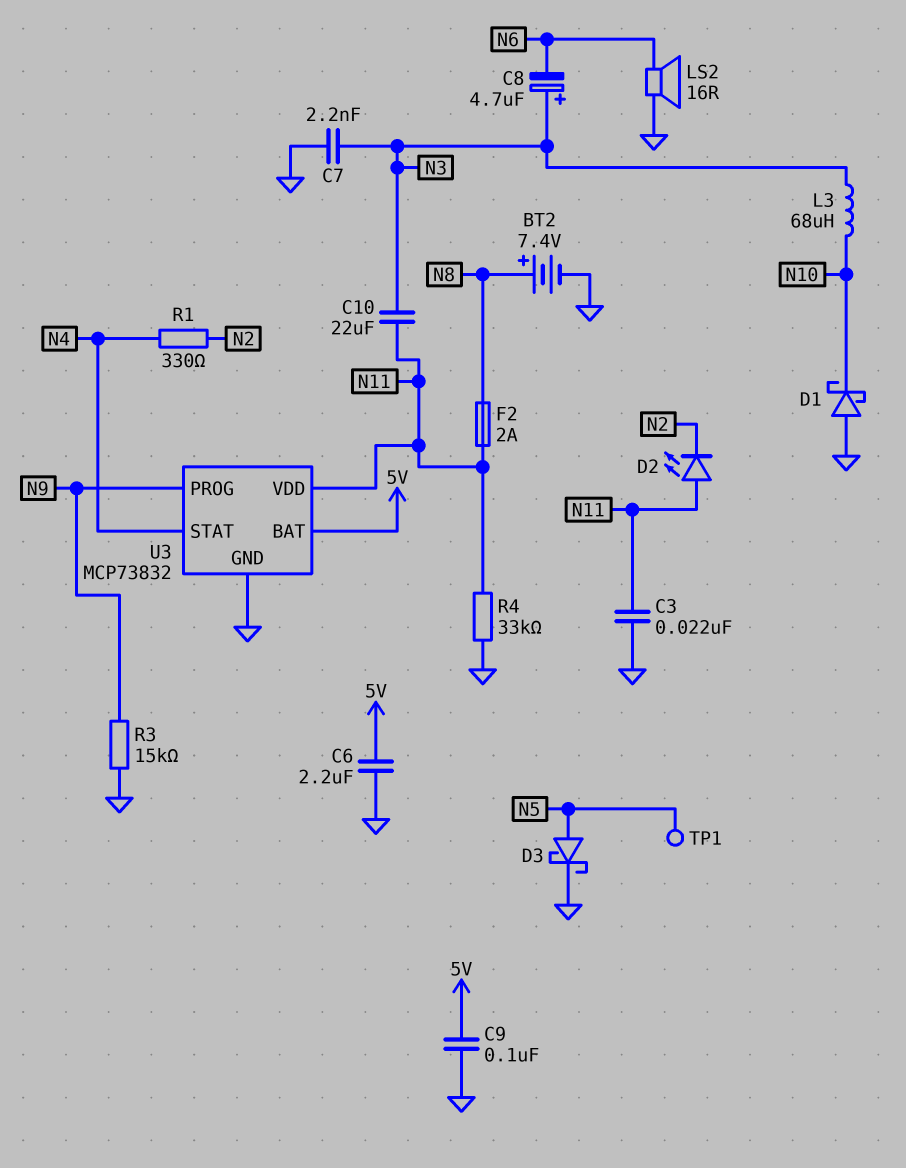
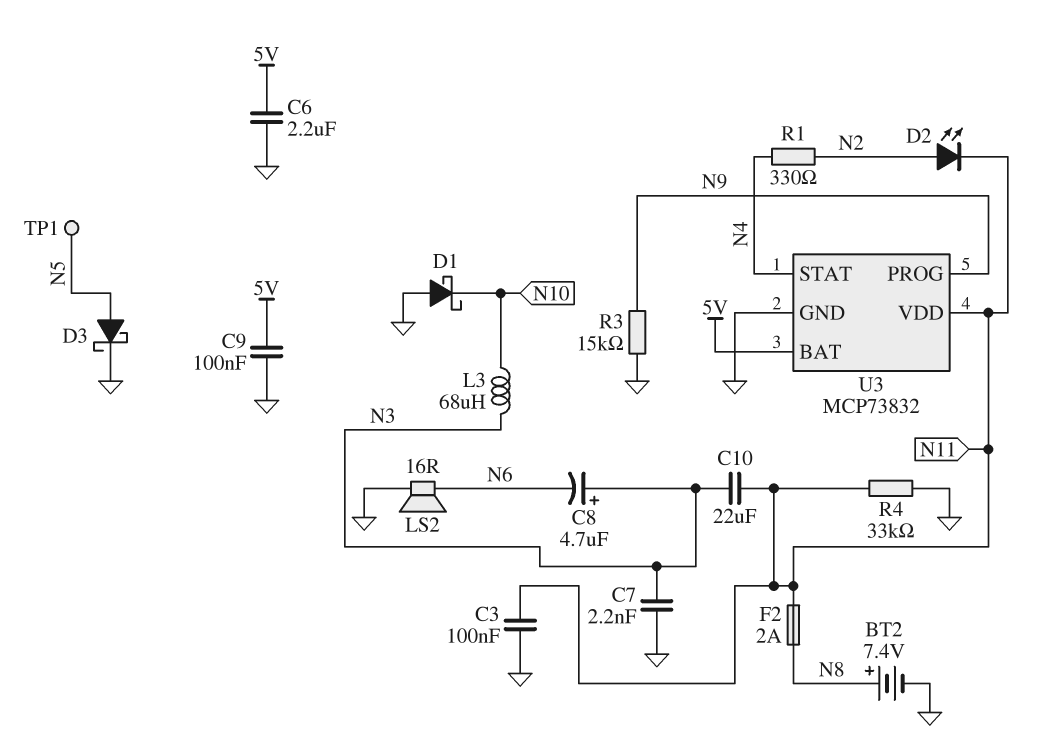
C3: 22nF (GND, N11) -> 100nF (GND, N11)
D2: LED (A N11, K N2) -> LED (A N2, K N11)

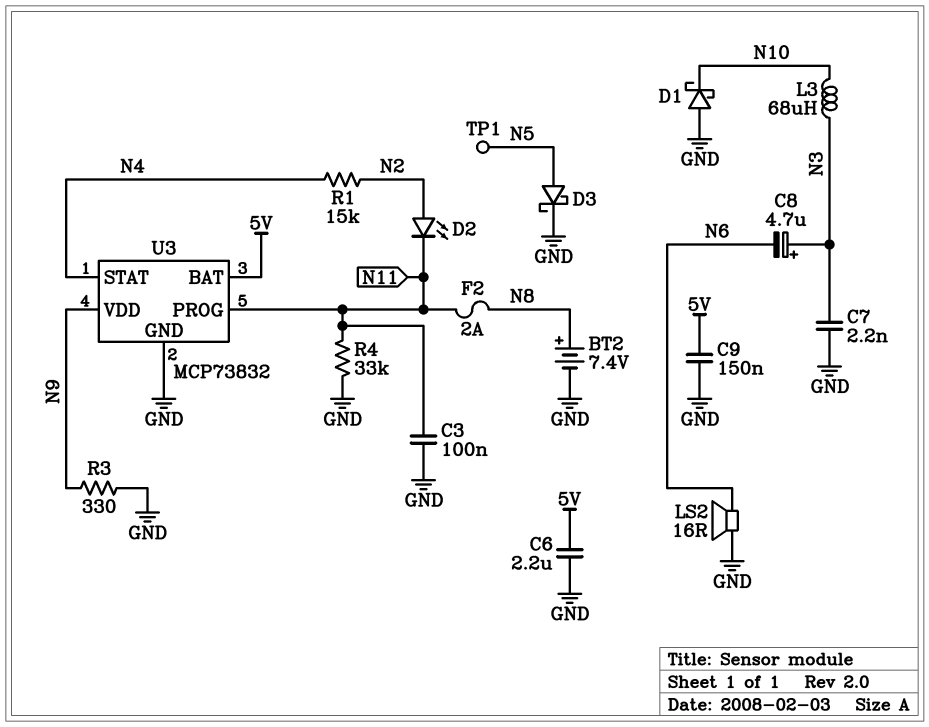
C9: 100nF (5V, GND) -> 150nF (5V, GND)
C10: 22uF (N3, N11) -> none
R1: 330 (N2, N4) -> 15k (N2, N4)
R3: 15k (GND, N9) -> 330 (GND, N9)
U3 pin PROG: N9 -> N11
U3 pin VDD: N11 -> N9

